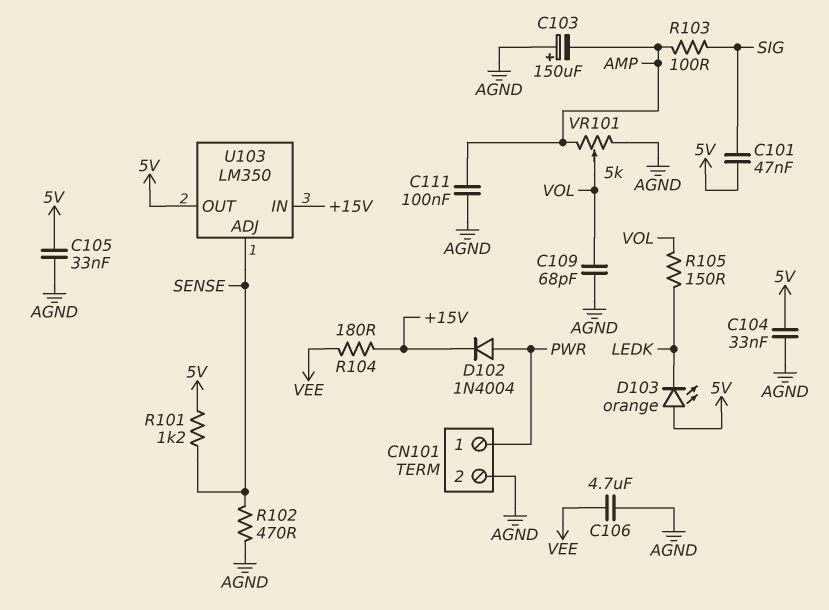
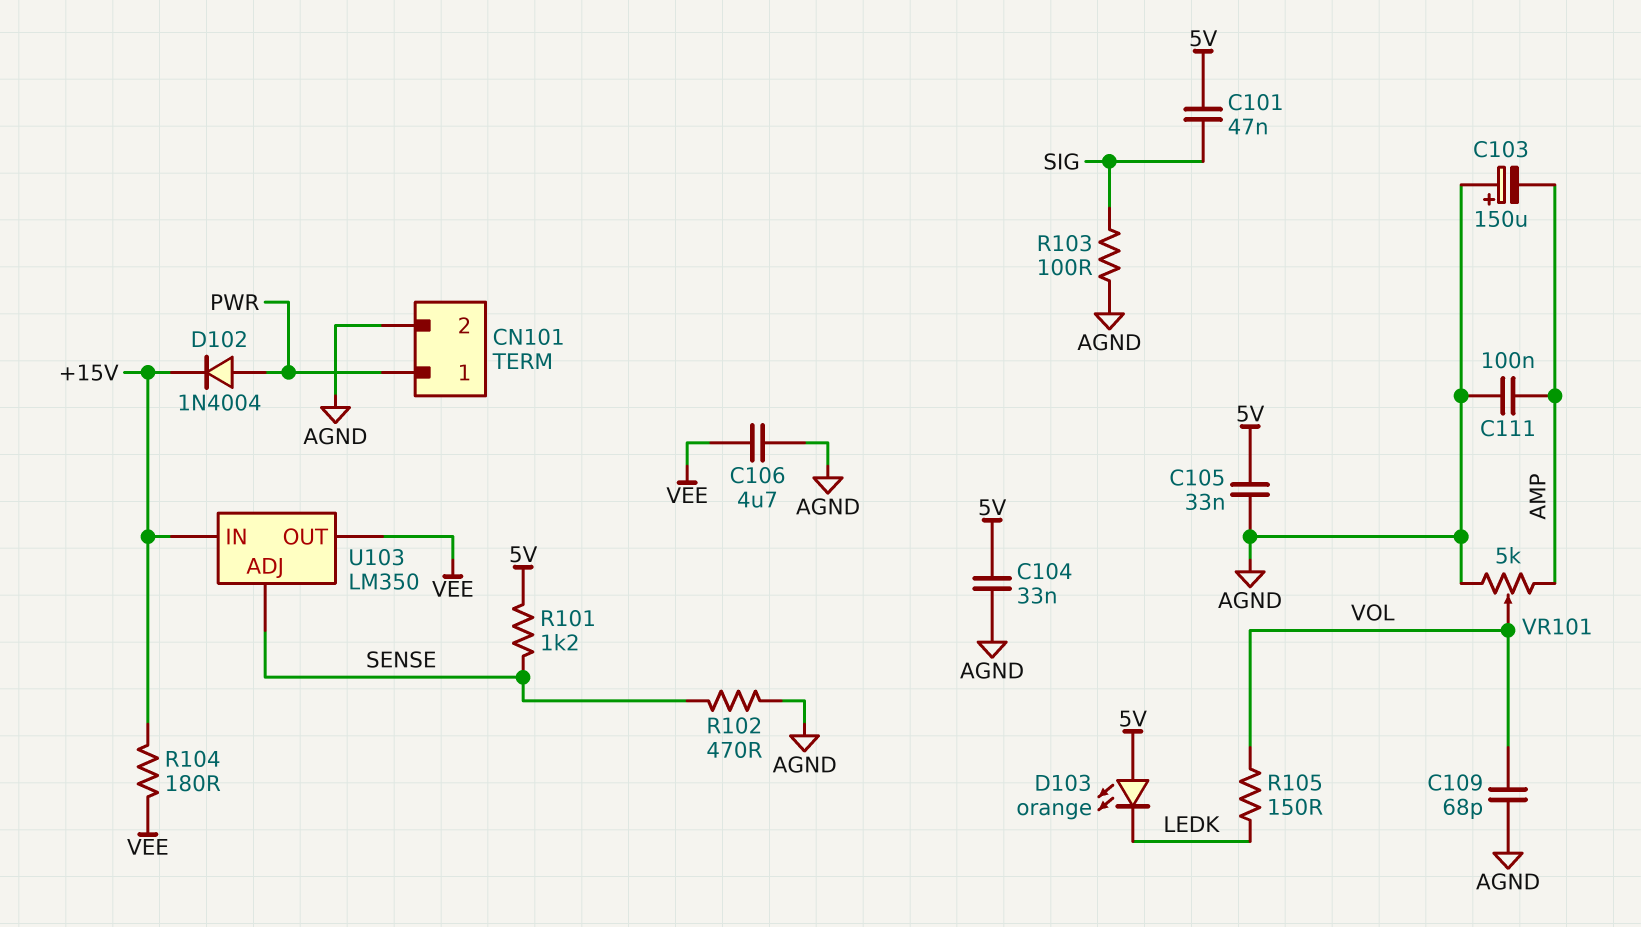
R103: 100 (AMP, SIG) -> 100 (AGND, SIG)
U103 pin OUT: 5V -> VEE

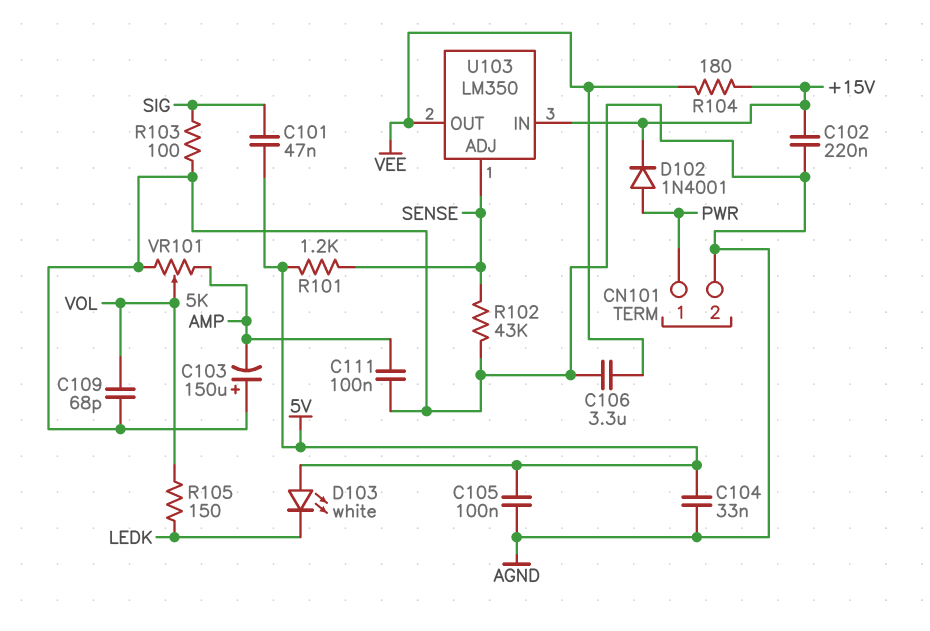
C102: none -> 220nF (+15V, AGND)
C105: 33nF (5V, AGND) -> 100nF (5V, AGND)
C106: 4.7uF (AGND, VEE) -> 3.3uF (AGND, VEE)
D102: diode 1N4004 (A PWR, K +15V) -> diode 1N4001 (A PWR, K +15V)
D103: LED orange (A 5V, K LEDK) -> LED white (A 5V, K LEDK)
R102: 470 (AGND, SENSE) -> 43k (AGND, SENSE)

